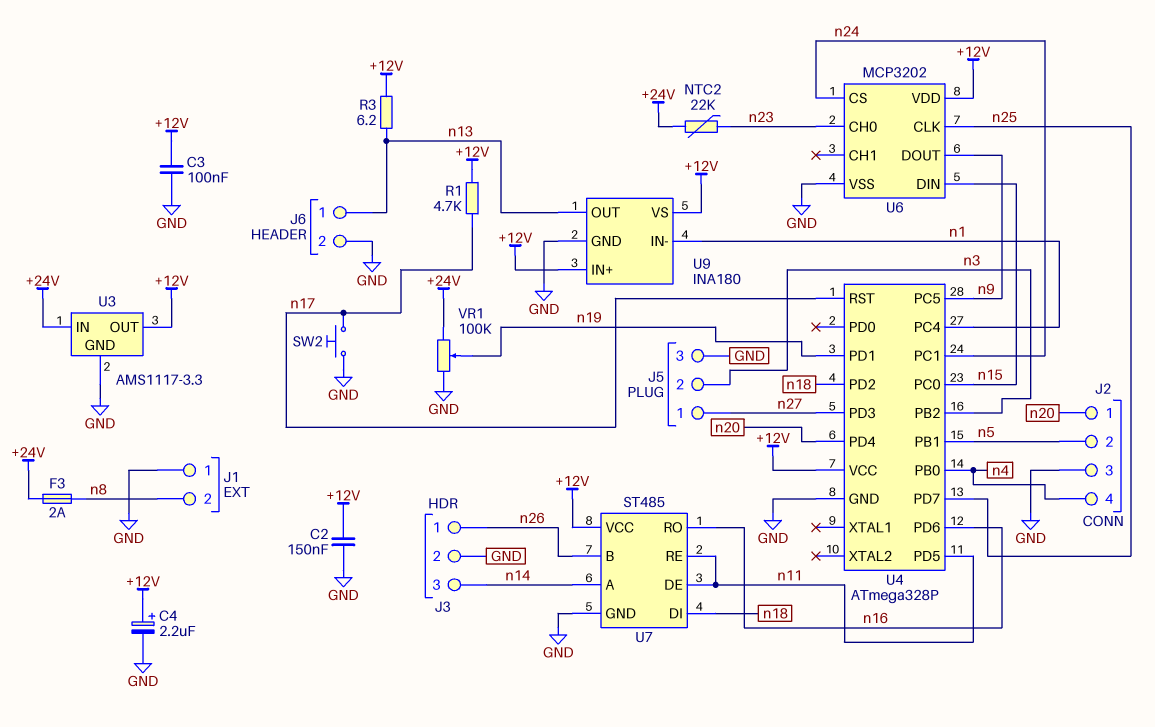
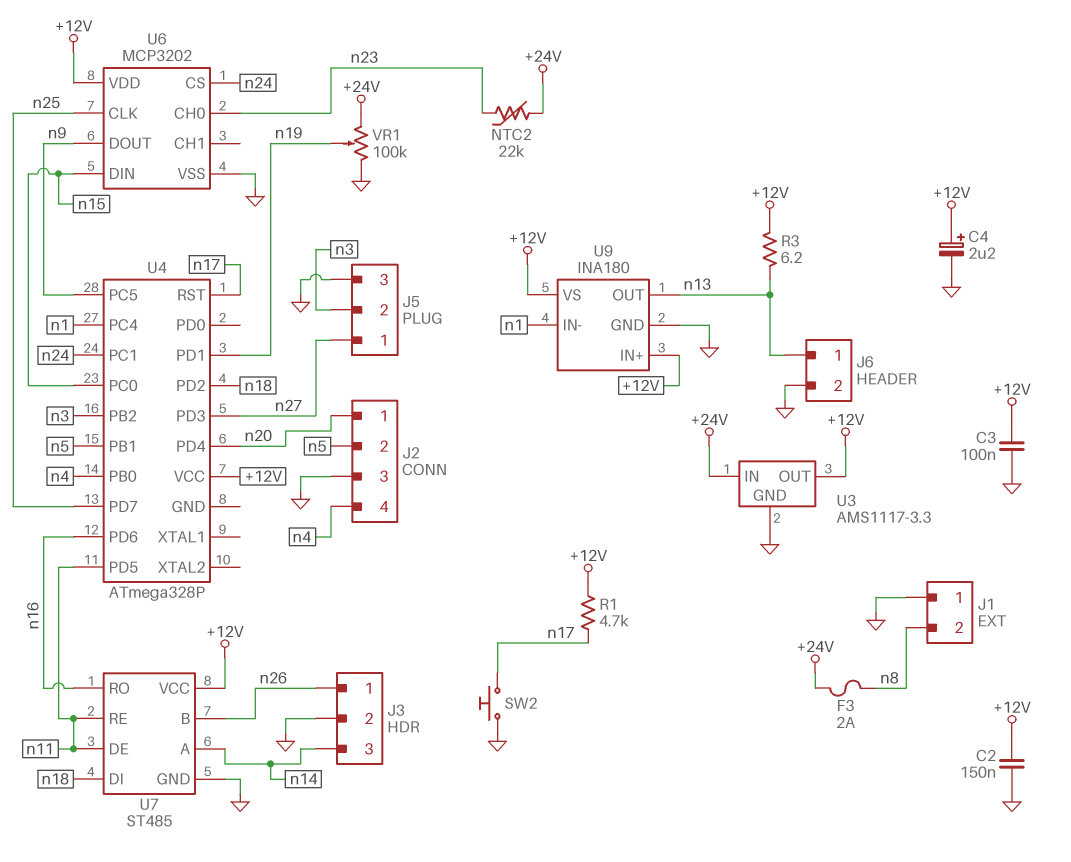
U4 pin GND: GND -> none

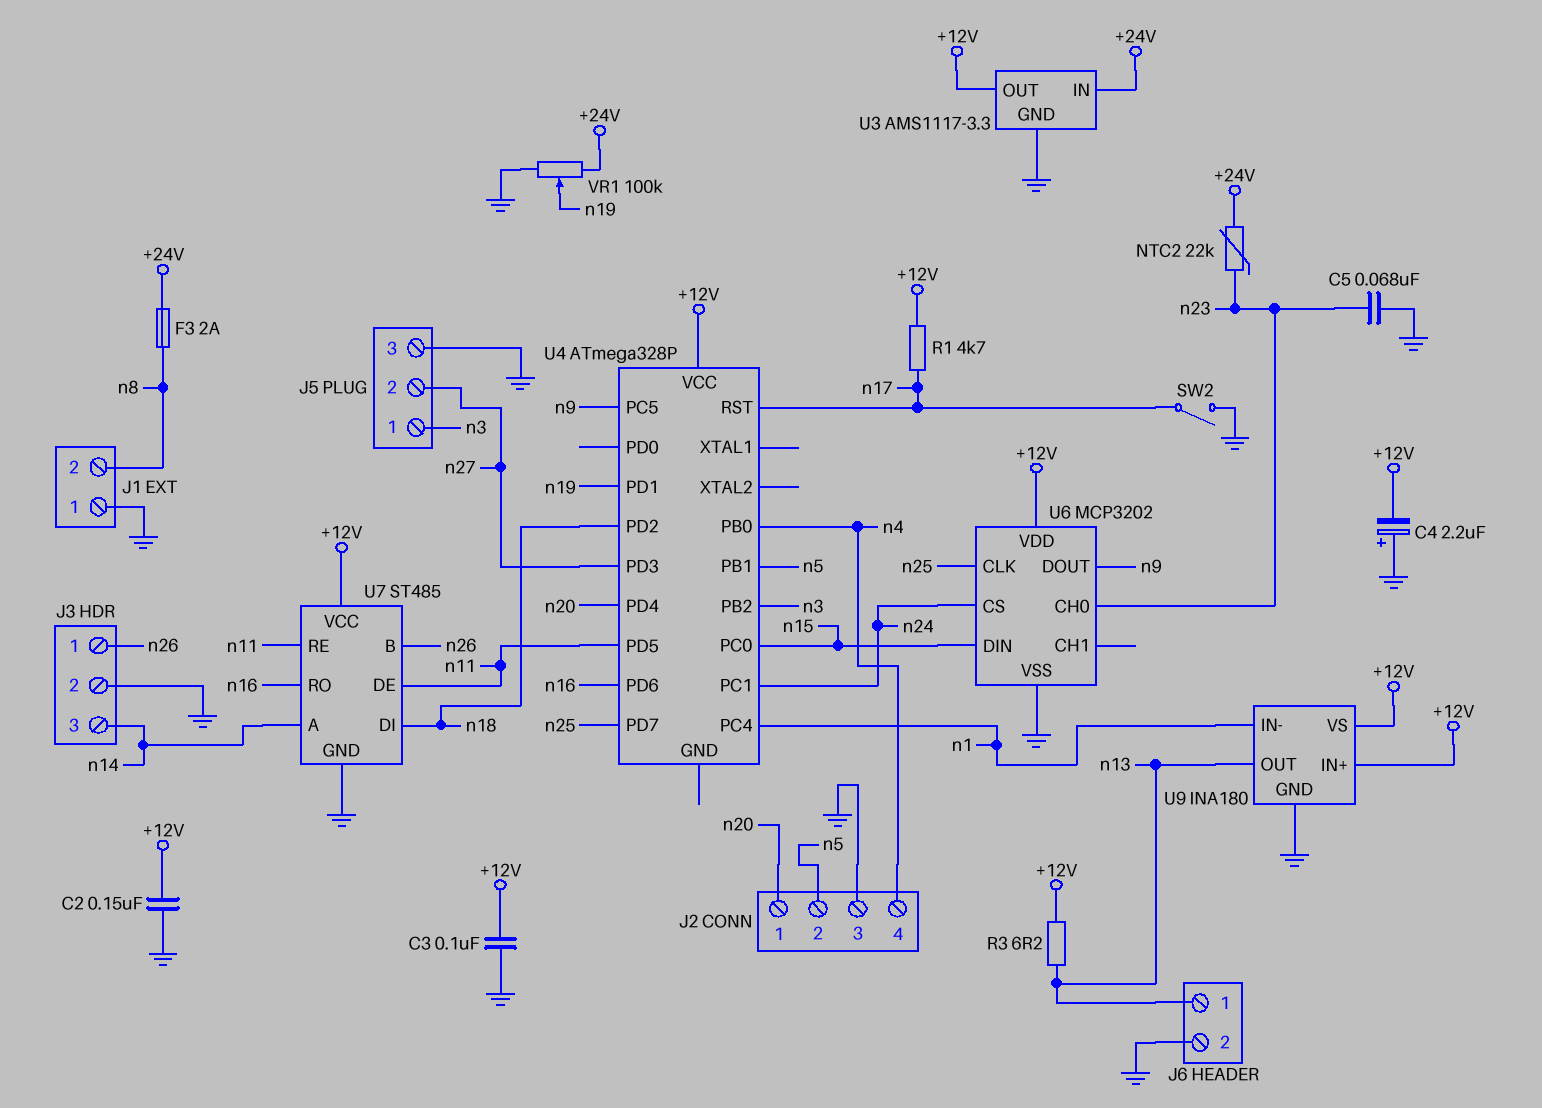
C4: 2.2uF (plus +12V, minus GND) -> 2.2uF (plus GND, minus +12V)
C5: none -> 68nF (GND, n23)
J5 pin 1: n27 -> n3
J5 pin 2: n3 -> n27
SW2: button (GND, n17) -> switch (GND, n17)

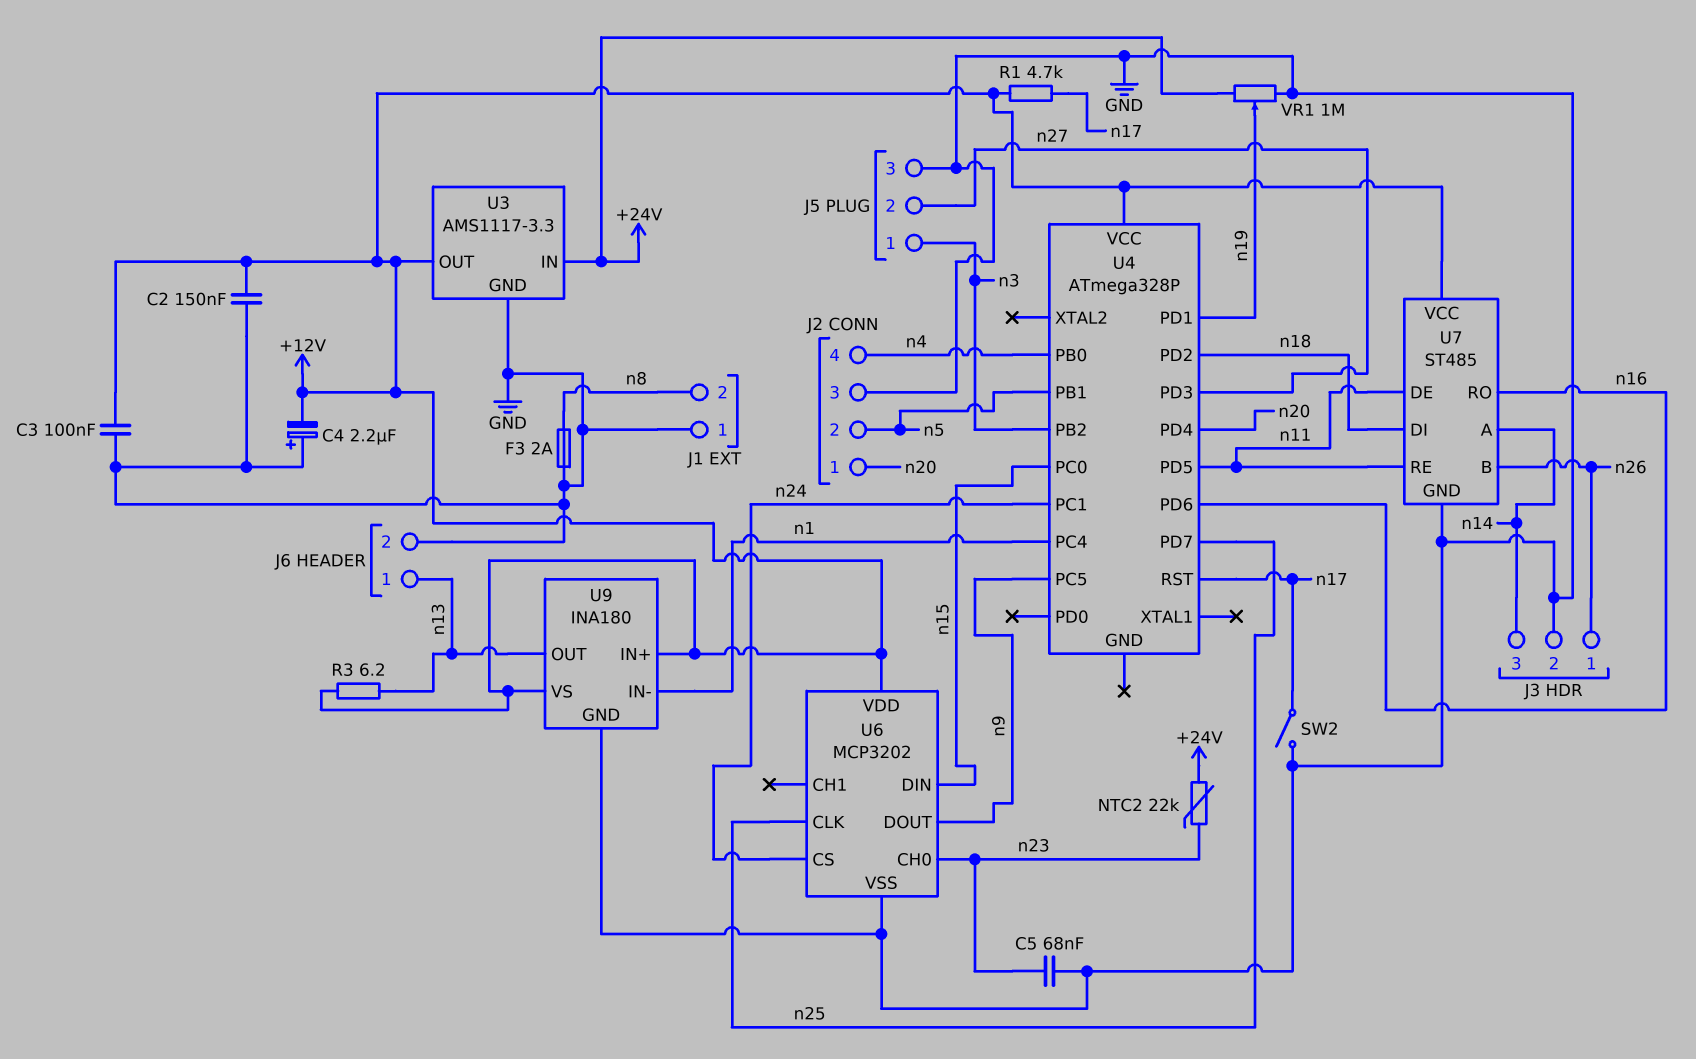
F3: 2A (+24V, n8) -> 2A (GND, n8)
VR1: 100k (+24V, GND, wiper n19) -> 1M (+24V, GND, wiper n19)

